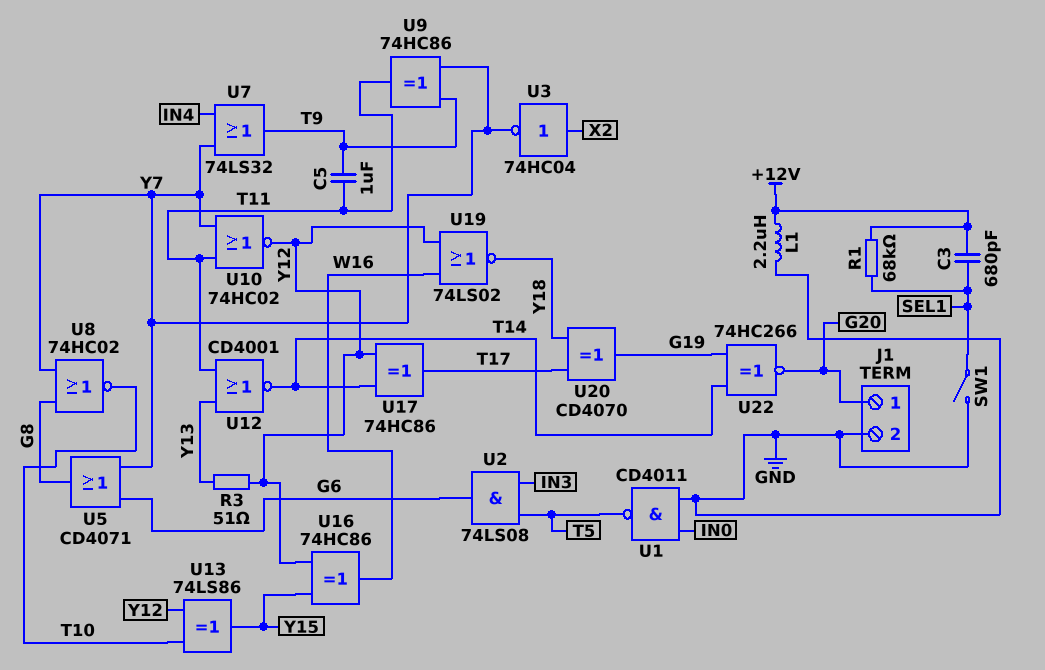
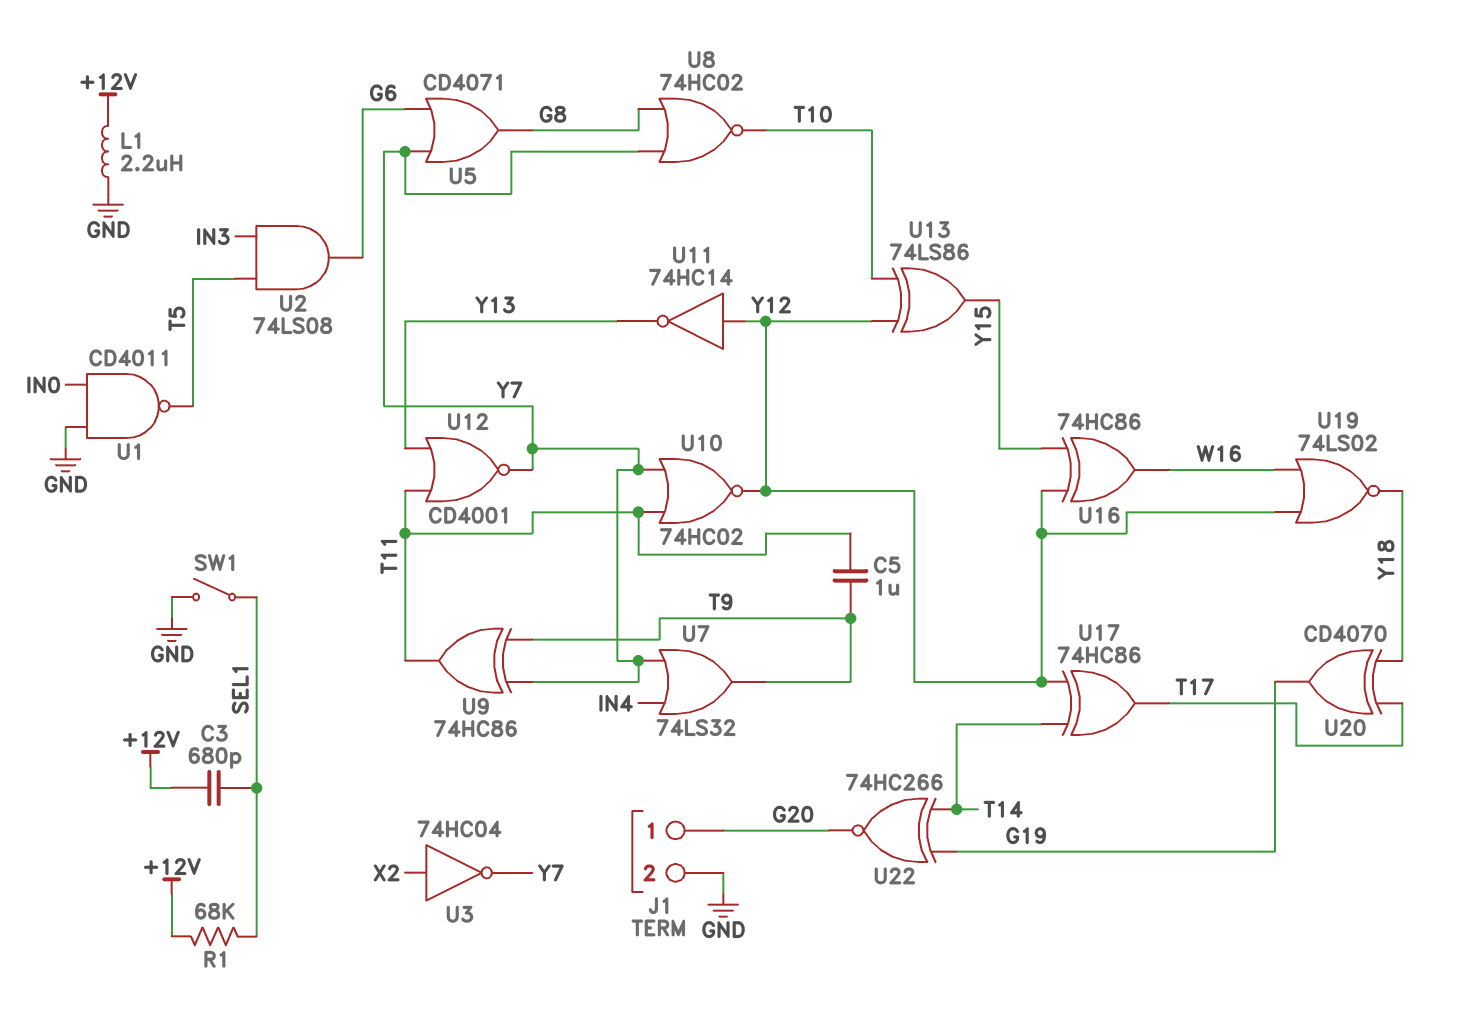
R3: 51 (Y12, Y13) -> none
U11: none -> NOT 74HC14 (in Y12, out Y13)
U12: NOR CD4001 (in T11, in Y13, out T14) -> NOR CD4001 (in T11, in Y13, out Y7)

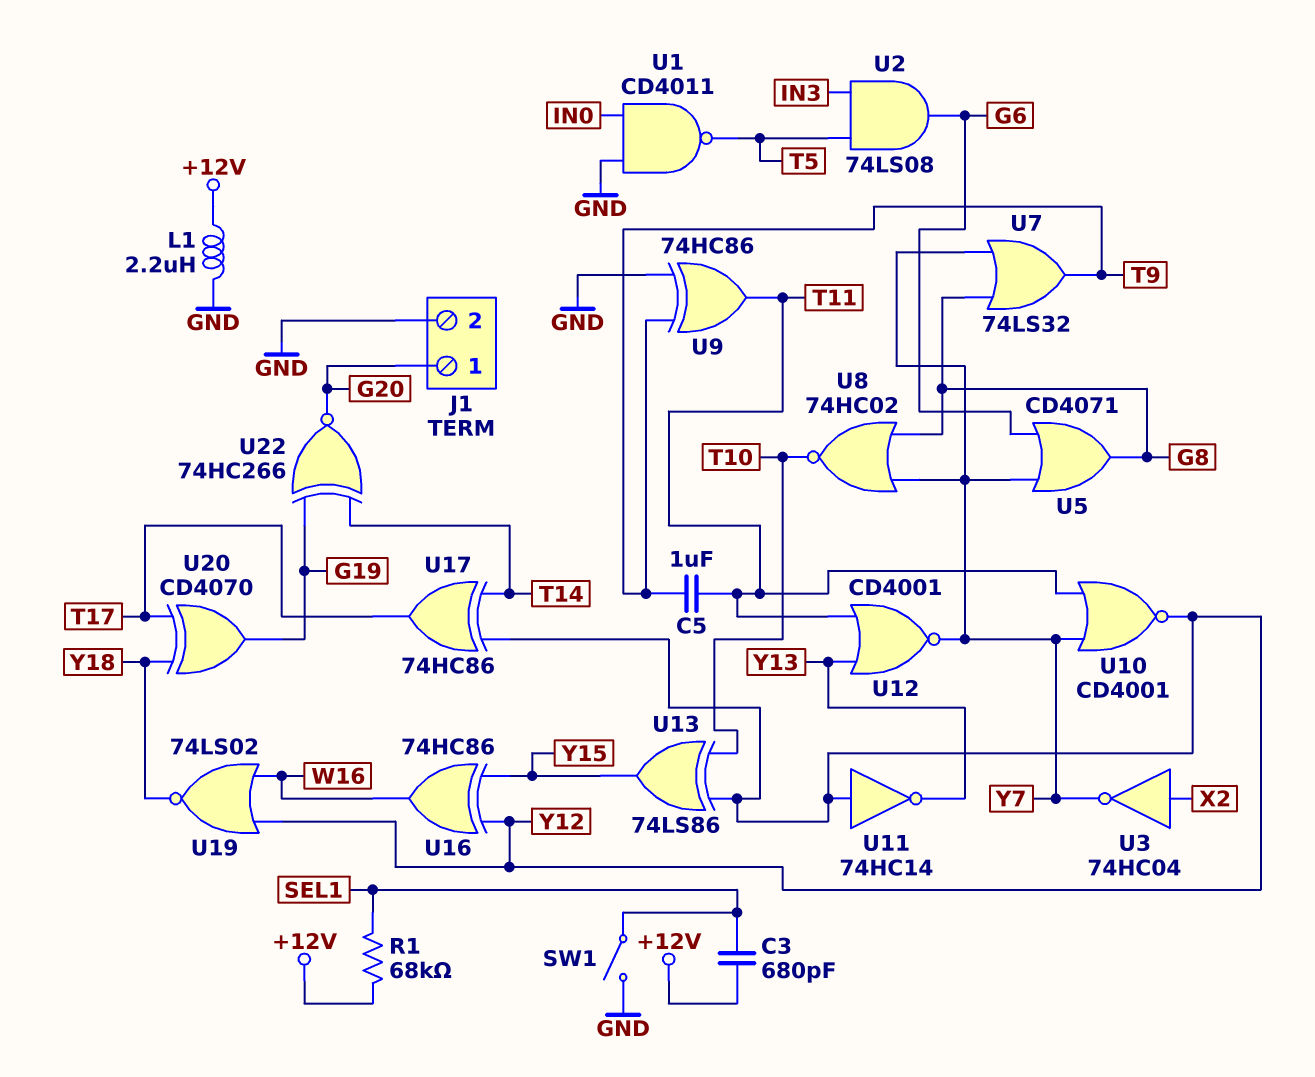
U7: OR 74LS32 (in IN4, in Y7, out T9) -> OR 74LS32 (in G8, in Y7, out T9)
U9: XOR 74HC86 (in T9, in Y7, out T11) -> XOR 74HC86 (in GND, in T9, out T11)
U10: NOR 74HC02 (in T11, in Y7, out Y12) -> NOR CD4001 (in T11, in Y7, out Y12)

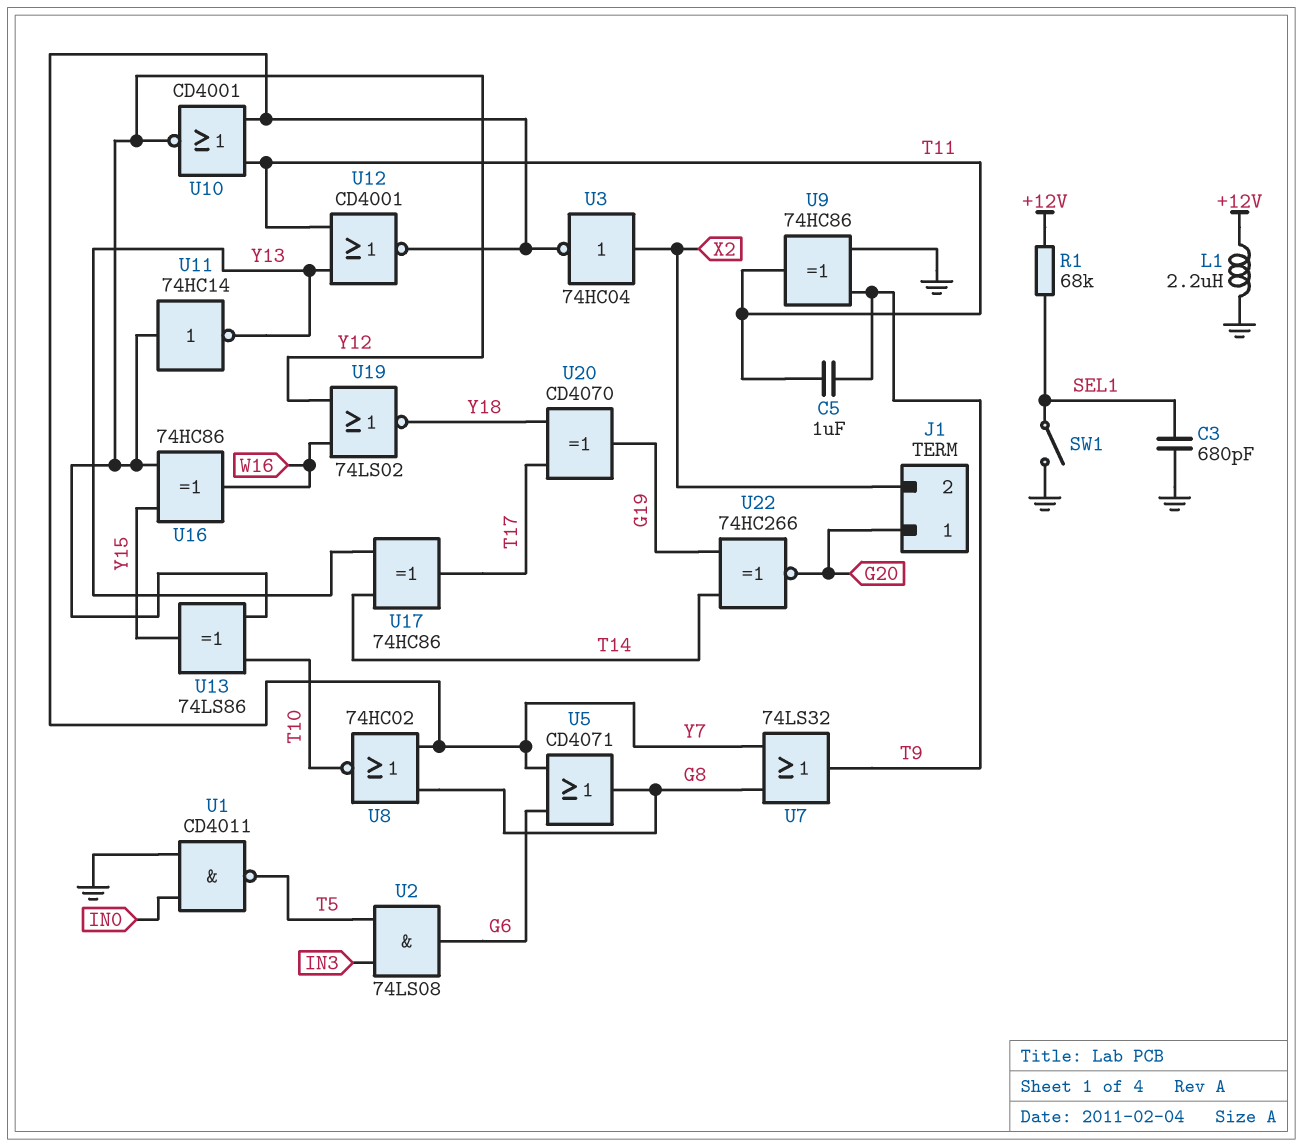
C3: 680pF (+12V, SEL1) -> 680pF (GND, SEL1)
J1 pin 2: GND -> X2
U17: XOR 74HC86 (in T14, in Y12, out T17) -> XOR 74HC86 (in T14, in Y13, out T17)

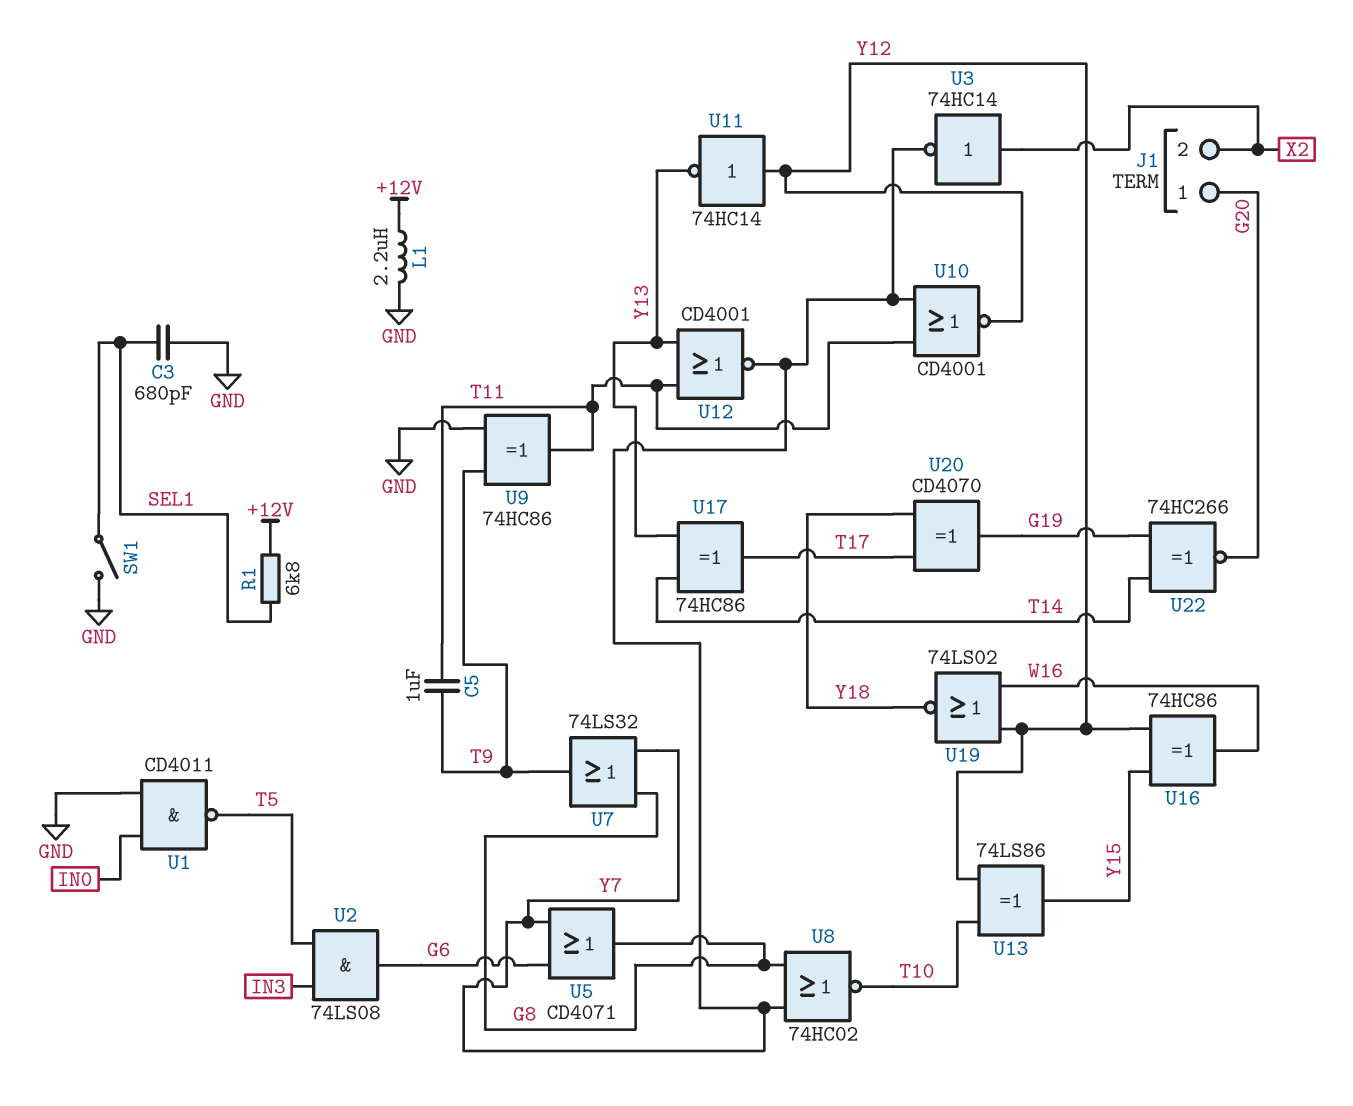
R1: 68k (+12V, SEL1) -> 6.8k (+12V, SEL1)
U3: NOT 74HC04 (in X2, out Y7) -> NOT 74HC14 (in X2, out Y7)

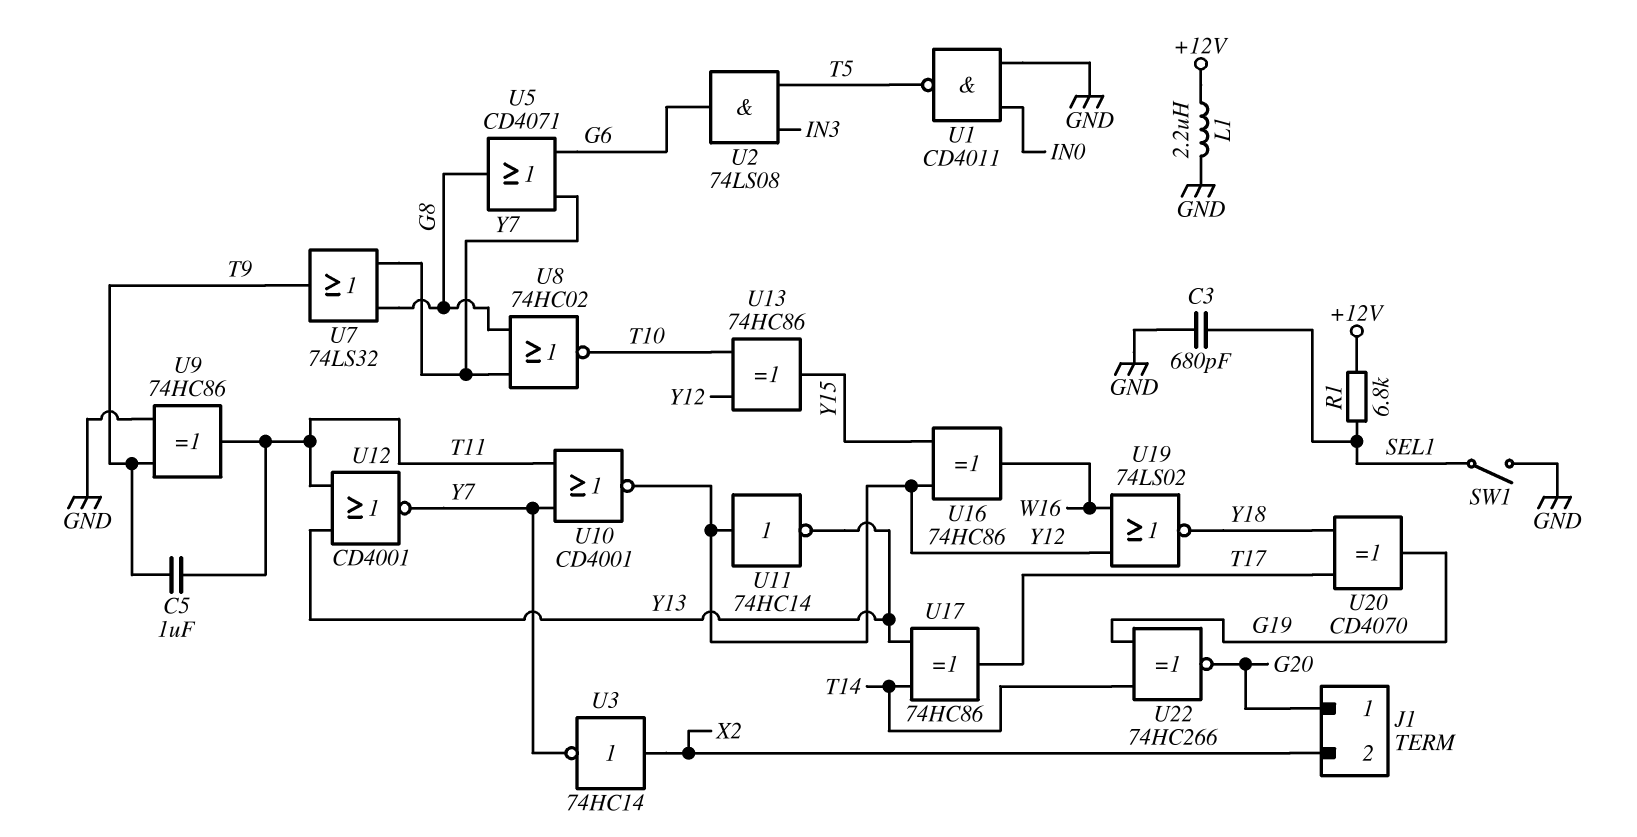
U13: XOR 74LS86 (in T10, in Y12, out Y15) -> XOR 74HC86 (in T10, in Y12, out Y15)

